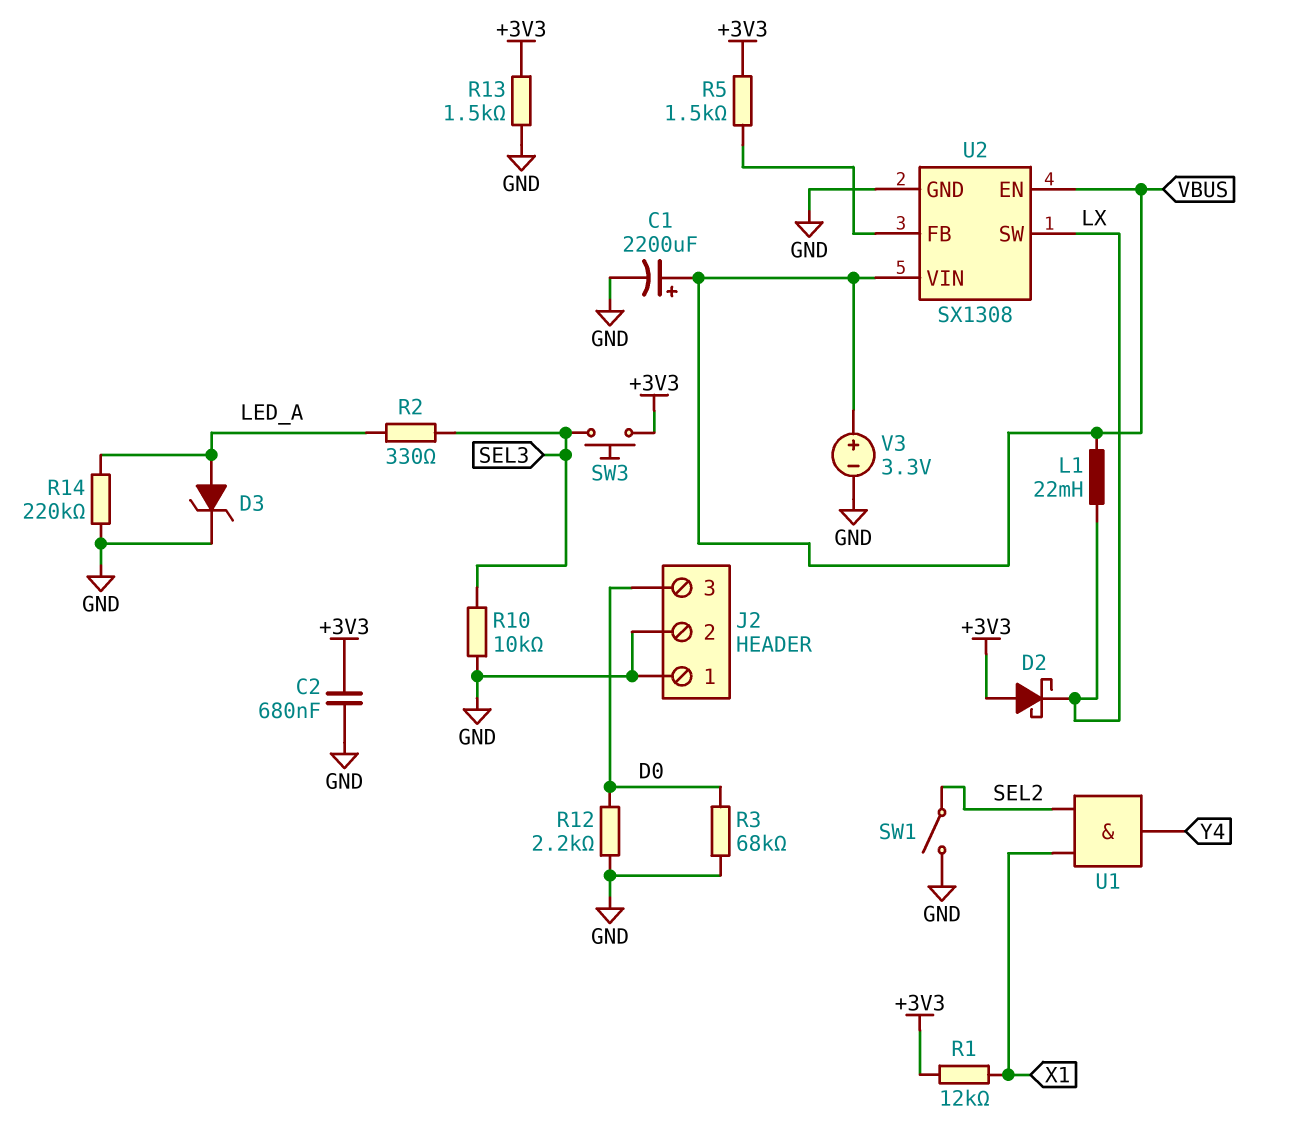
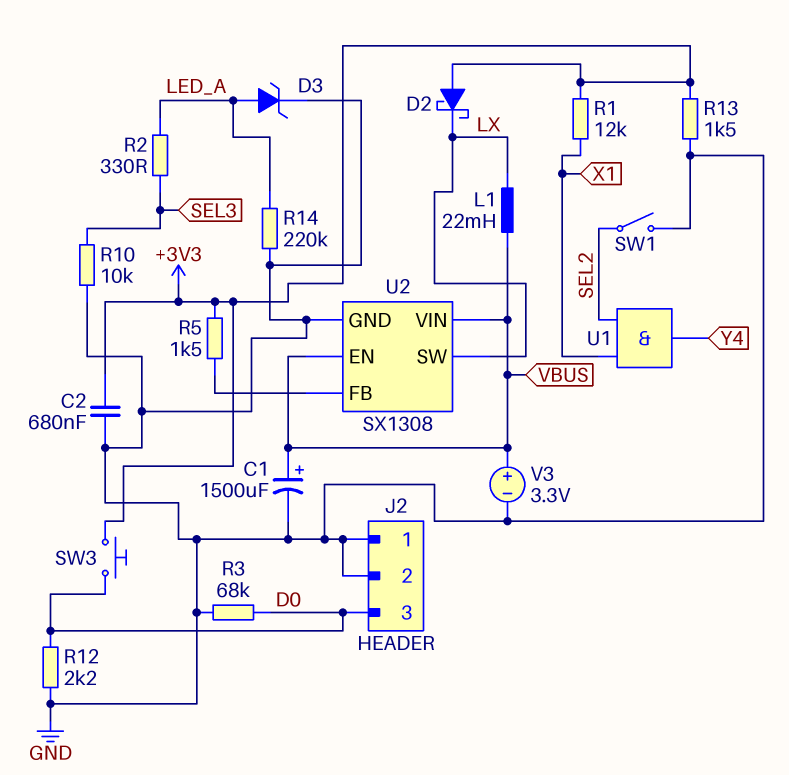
C1: 2200uF (plus VBUS, minus GND) -> 1500uF (plus VBUS, minus GND)
SW3: button (+3V3, SEL3) -> button (+3V3, D0)

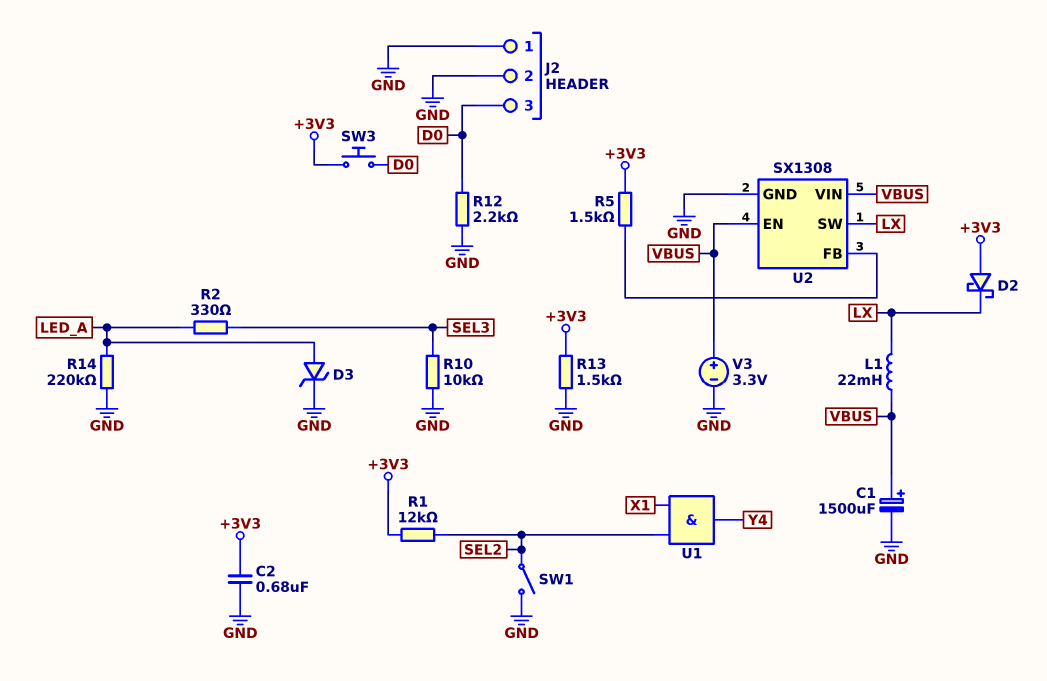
R1: 12k (+3V3, X1) -> 12k (+3V3, SEL2)
R3: 68k (D0, GND) -> none

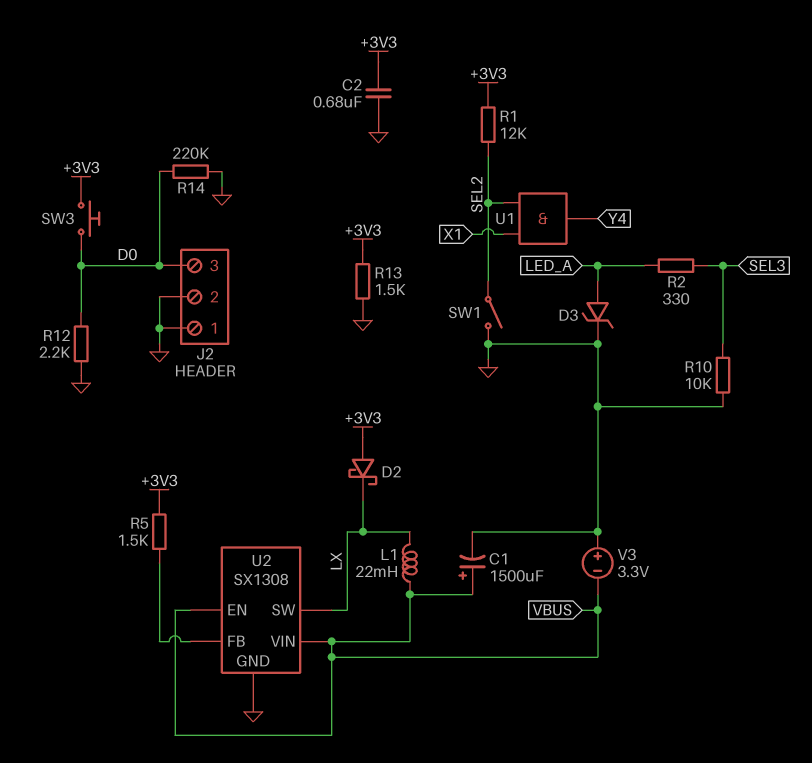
R14: 220k (GND, LED_A) -> 220k (D0, GND)
V3: 3.3V (plus VBUS, minus GND) -> 3.3V (plus GND, minus VBUS)

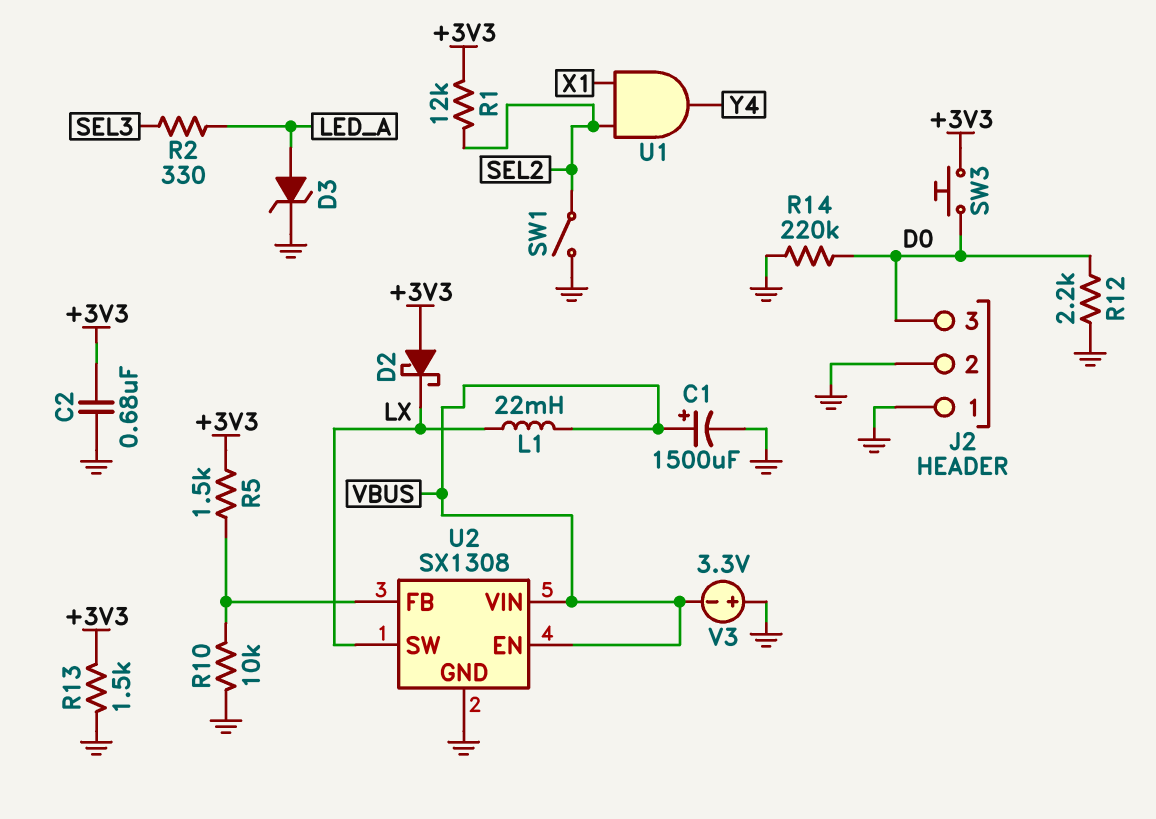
R10: 10k (GND, SEL3) -> 10k (GND, U2/FB)

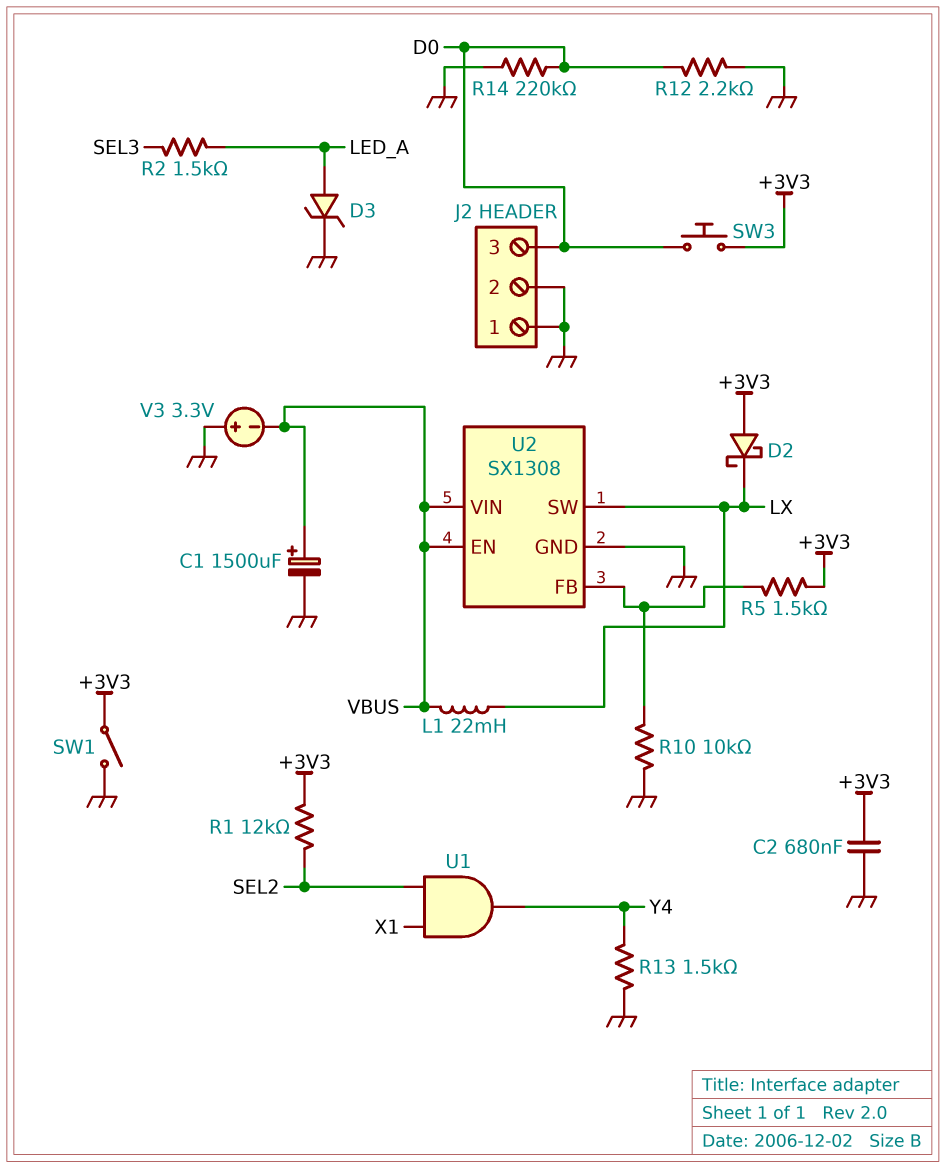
R2: 330 (LED_A, SEL3) -> 1.5k (LED_A, SEL3)
R13: 1.5k (+3V3, GND) -> 1.5k (GND, Y4)
SW1: switch (GND, SEL2) -> switch (+3V3, GND)

